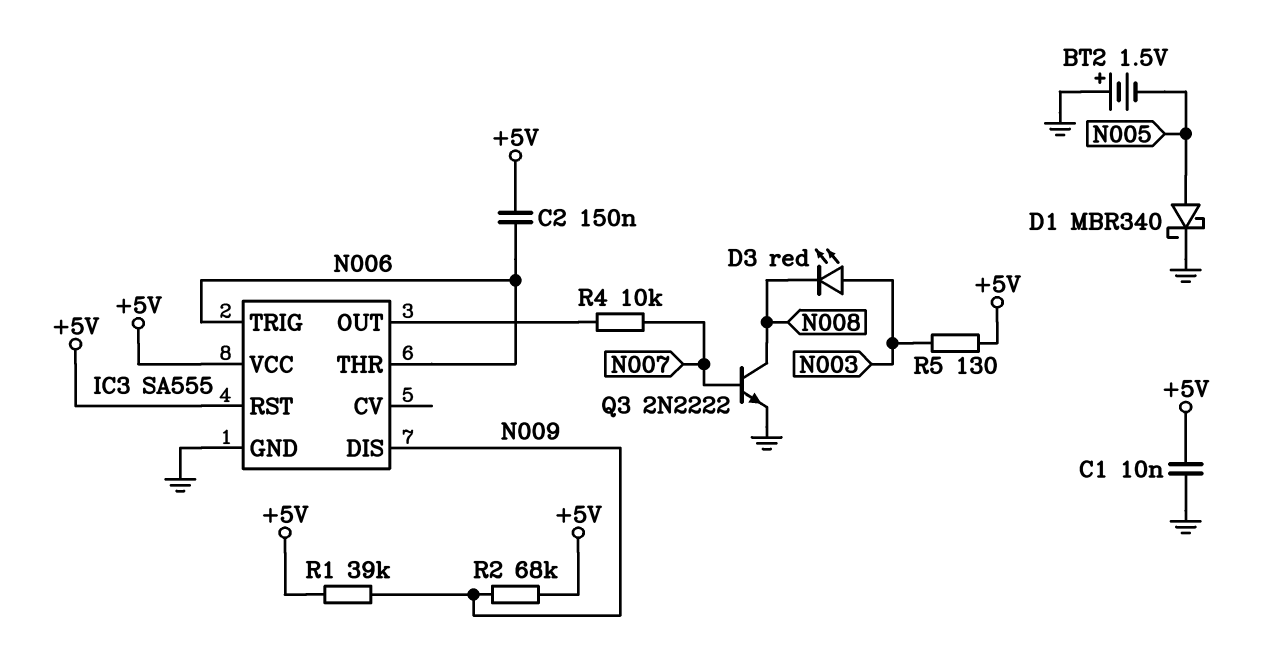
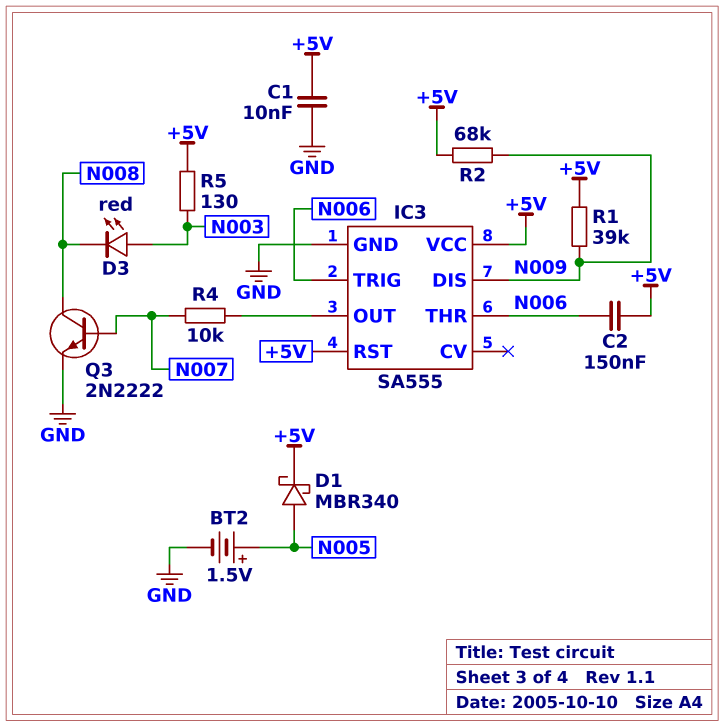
BT2: 1.5V (plus GND, minus N005) -> 1.5V (plus N005, minus GND)
D1: schottky MBR340 (A N005, K GND) -> schottky MBR340 (A N005, K +5V)

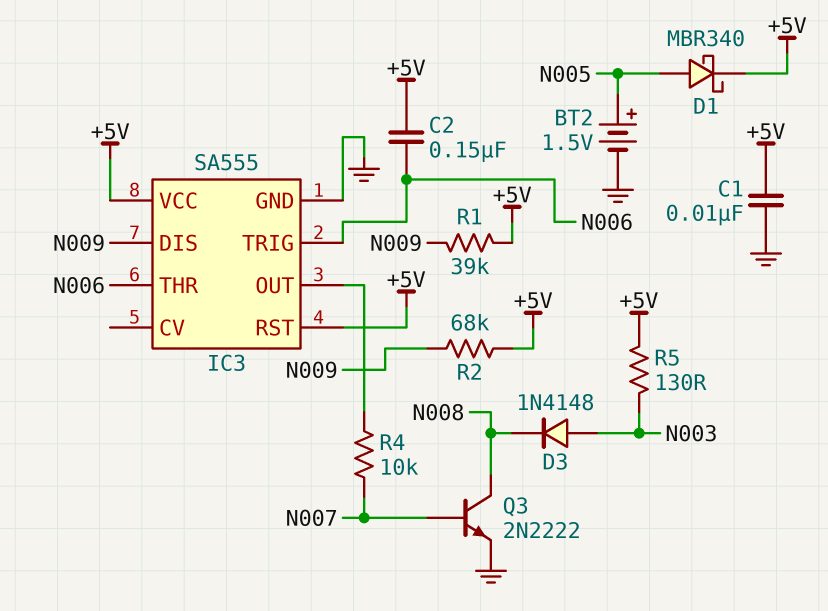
D3: LED red (A N003, K N008) -> diode 1N4148 (A N003, K N008)

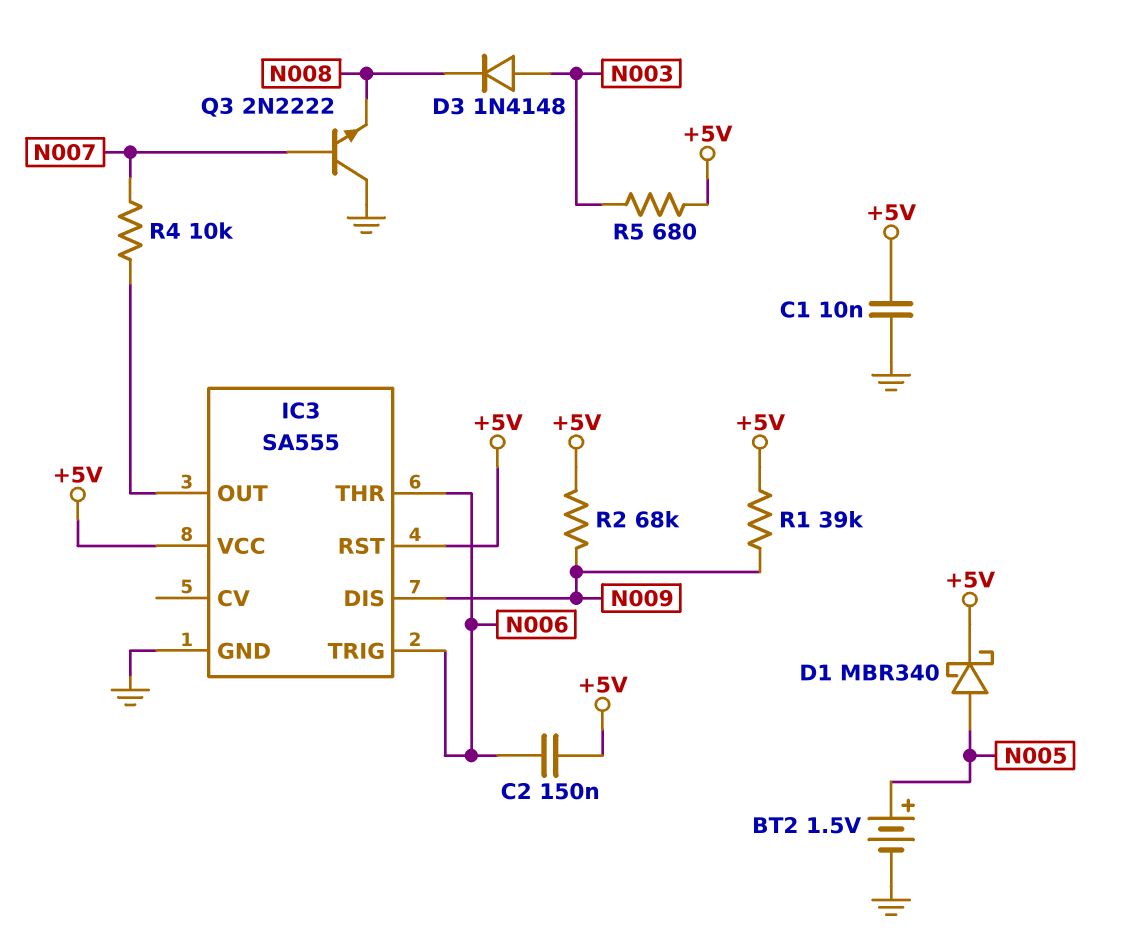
Q3: NPN 2N2222 (B N007, C N008, E GND) -> NPN 2N2222 (B N007, C GND, E N008)
R5: 130 (+5V, N003) -> 680 (+5V, N003)

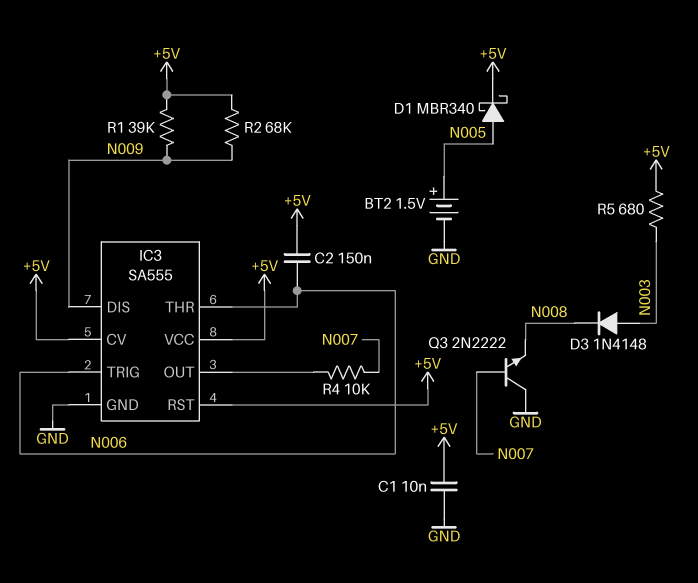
IC3 pin CV: none -> +5V

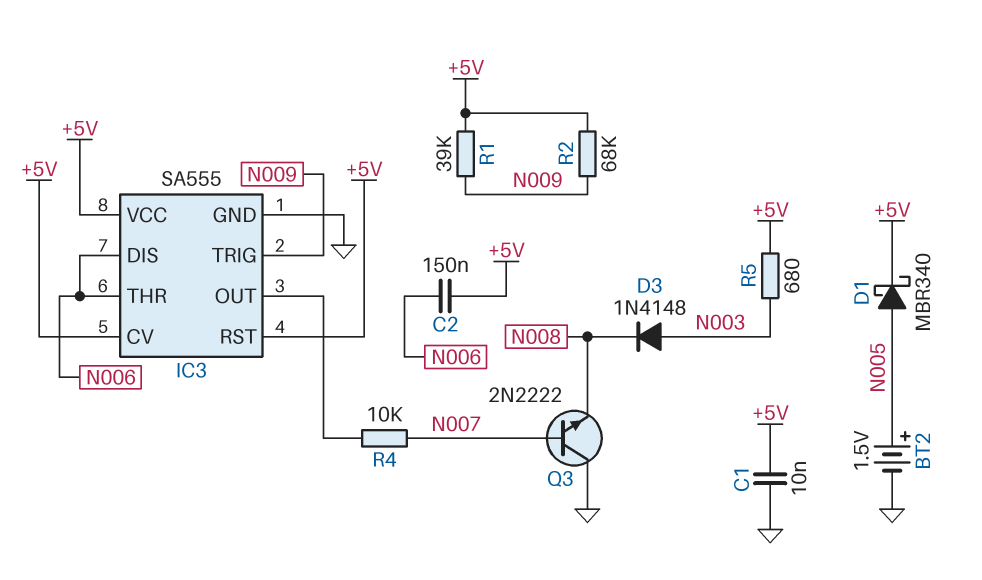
IC3 pin DIS: N009 -> N006
IC3 pin TRIG: N006 -> N009

